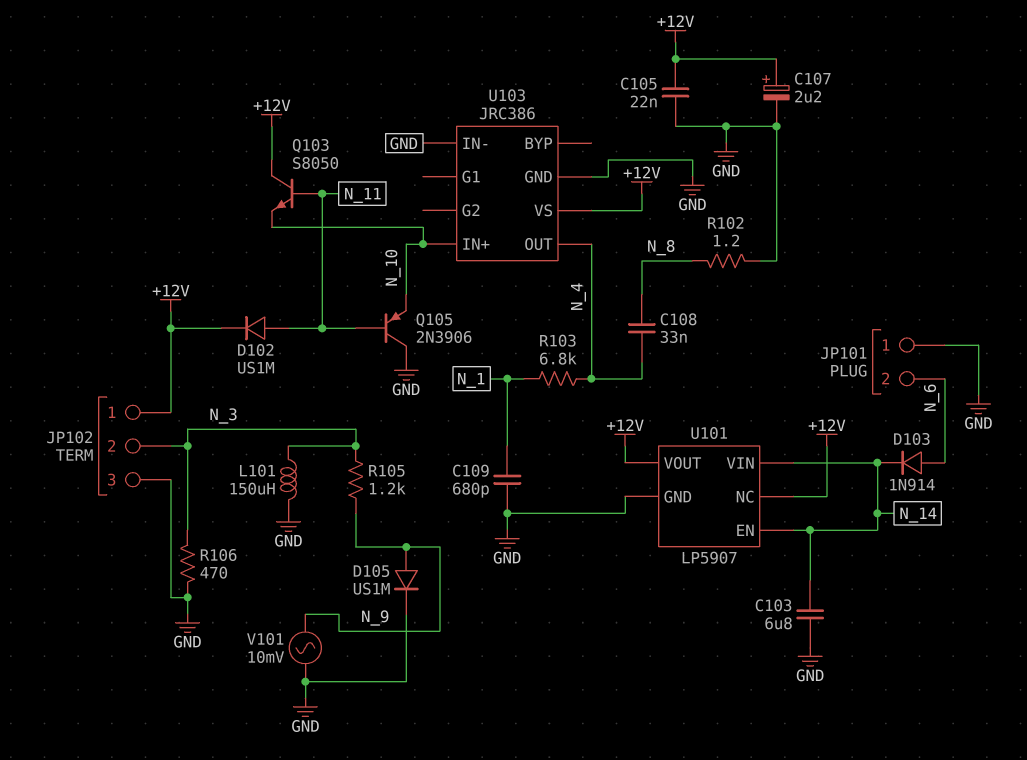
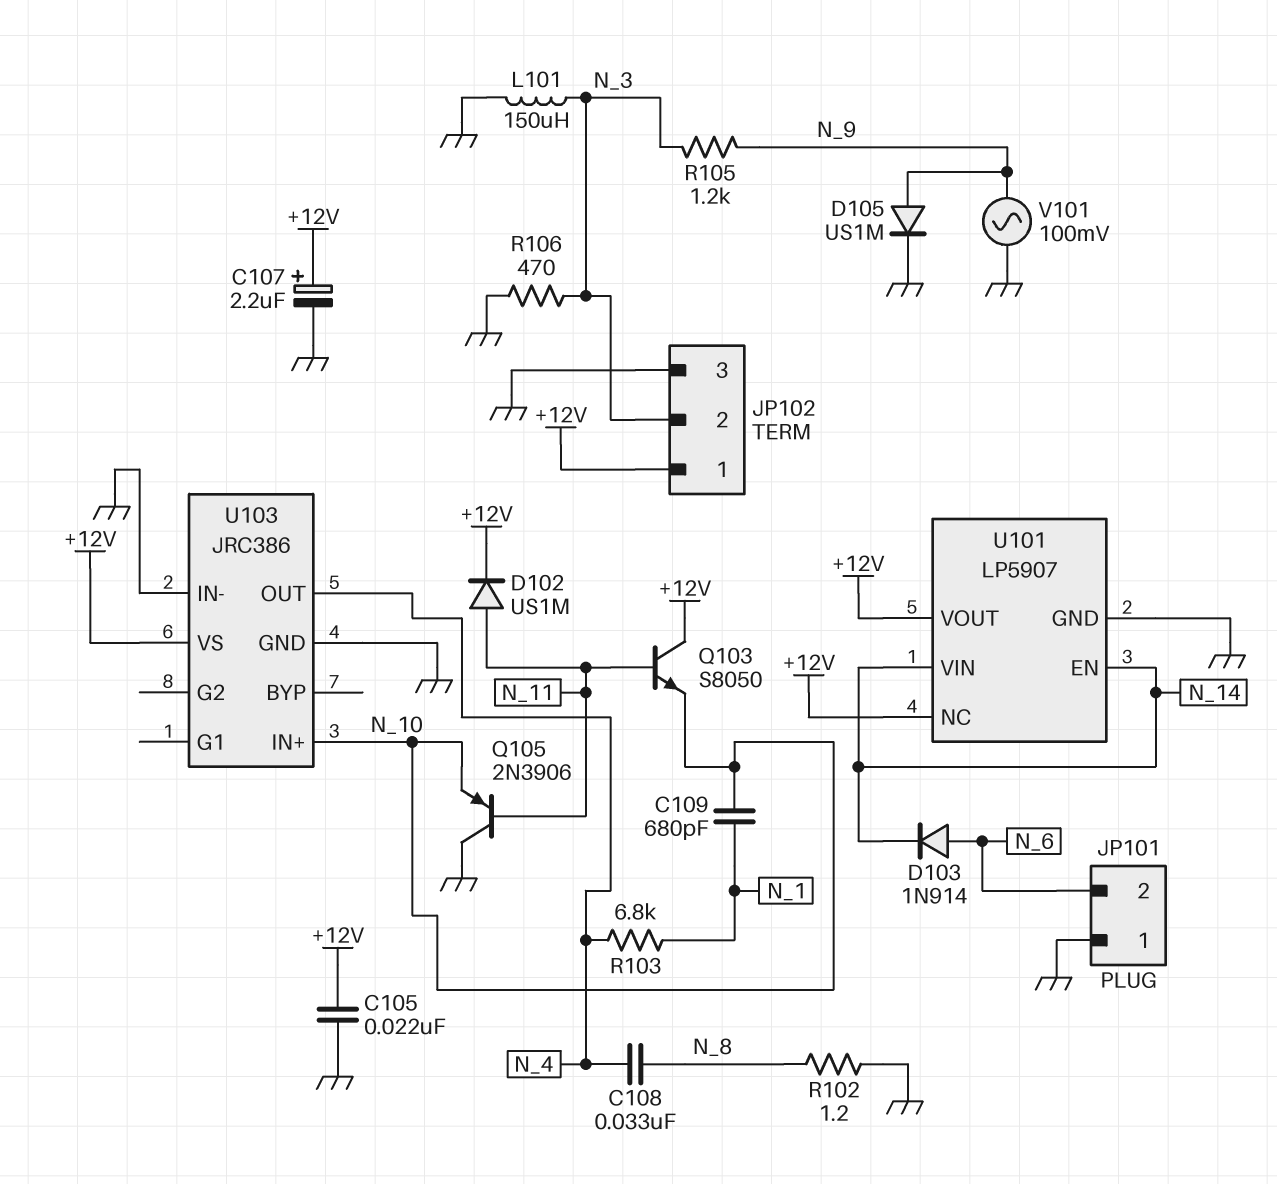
C103: 6.8uF (GND, N_14) -> none
C109: 680pF (GND, N_1) -> 680pF (N_1, N_10)
V101: AC 10mV (GND, N_9) -> AC 100mV (GND, N_9)

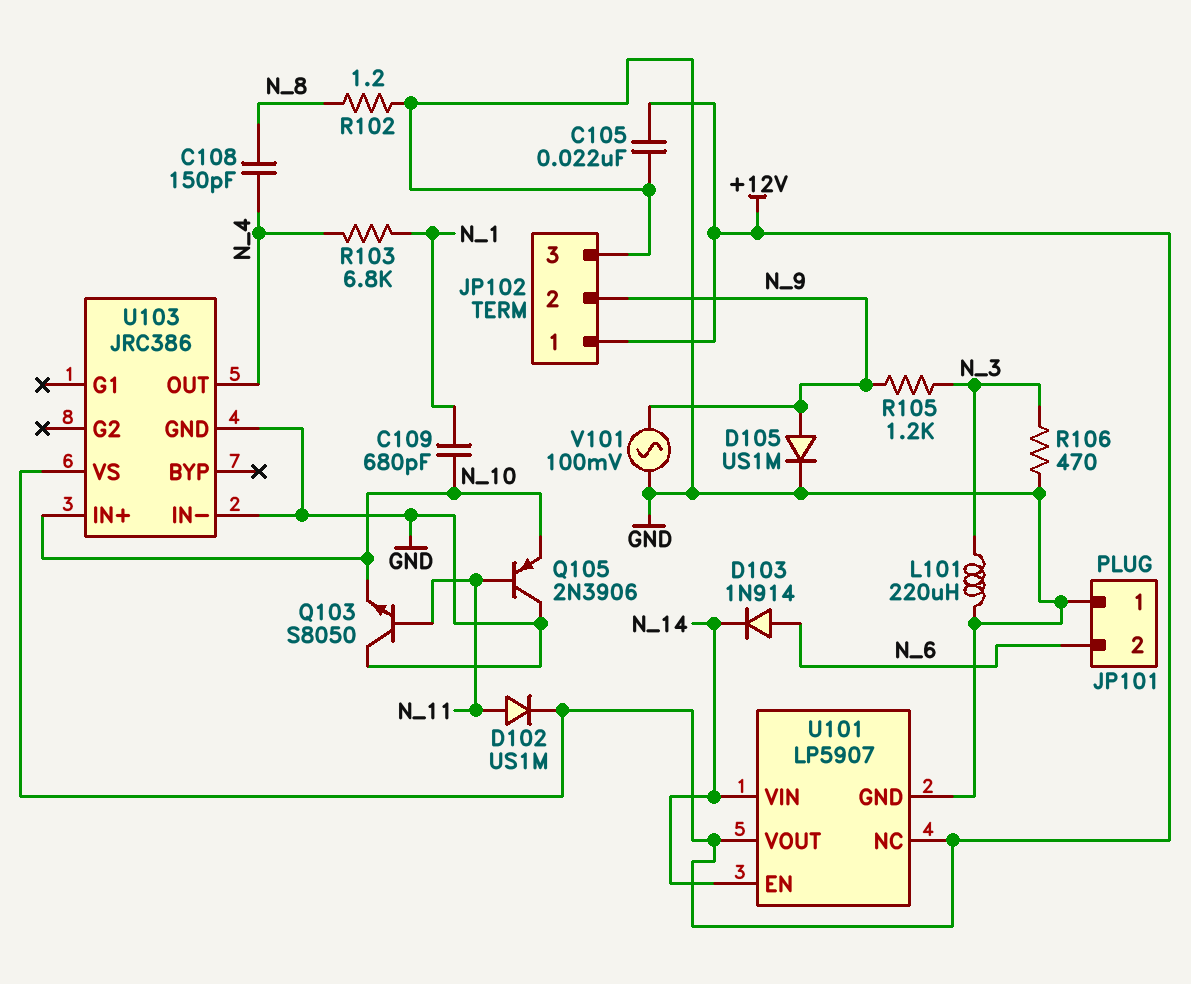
C107: 2.2uF (plus +12V, minus GND) -> none
C108: 33nF (N_4, N_8) -> 150pF (N_4, N_8)
JP102 pin 2: N_3 -> N_9
L101: 150uH (GND, N_3) -> 220uH (GND, N_3)
Q103: NPN S8050 (B N_11, C +12V, E N_10) -> NPN S8050 (B N_11, C GND, E N_10)

